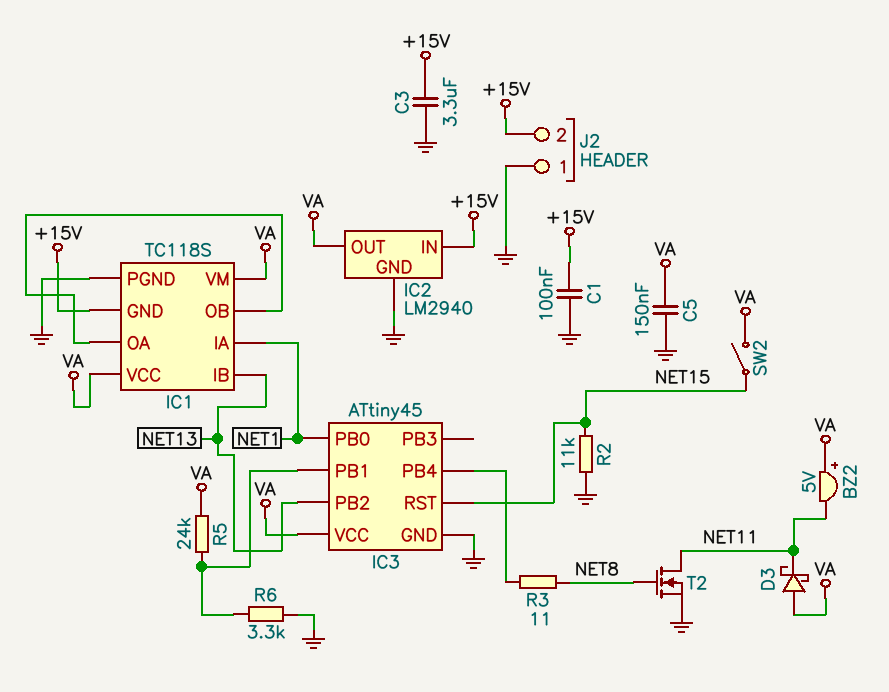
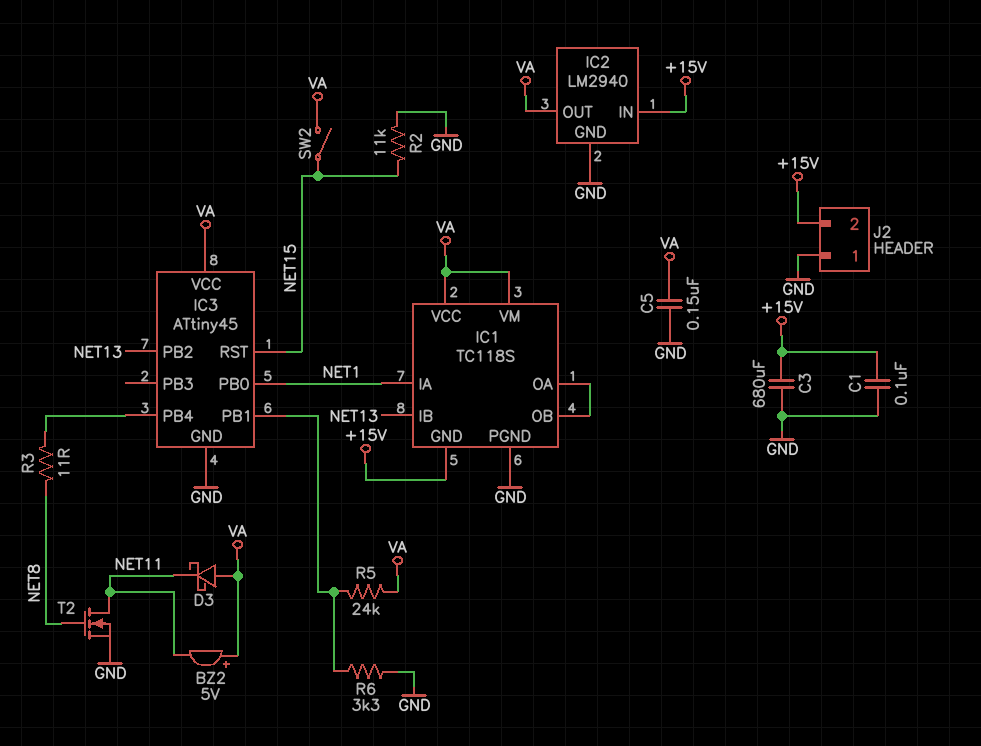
C3: 3.3uF (+15V, GND) -> 680uF (+15V, GND)

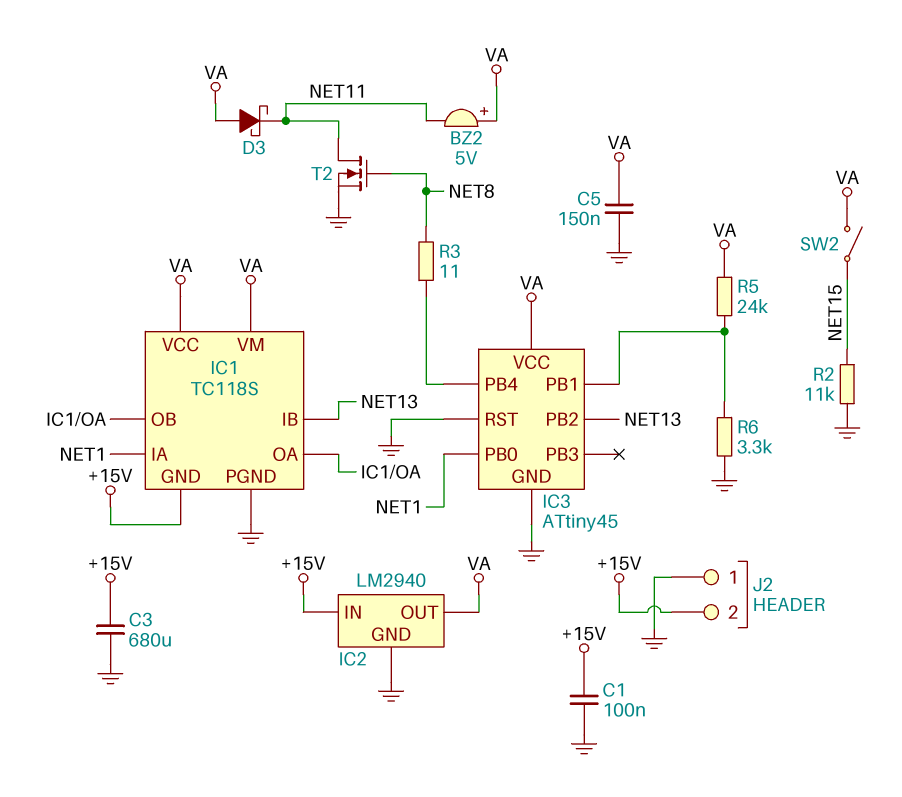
IC3 pin RST: NET15 -> GND

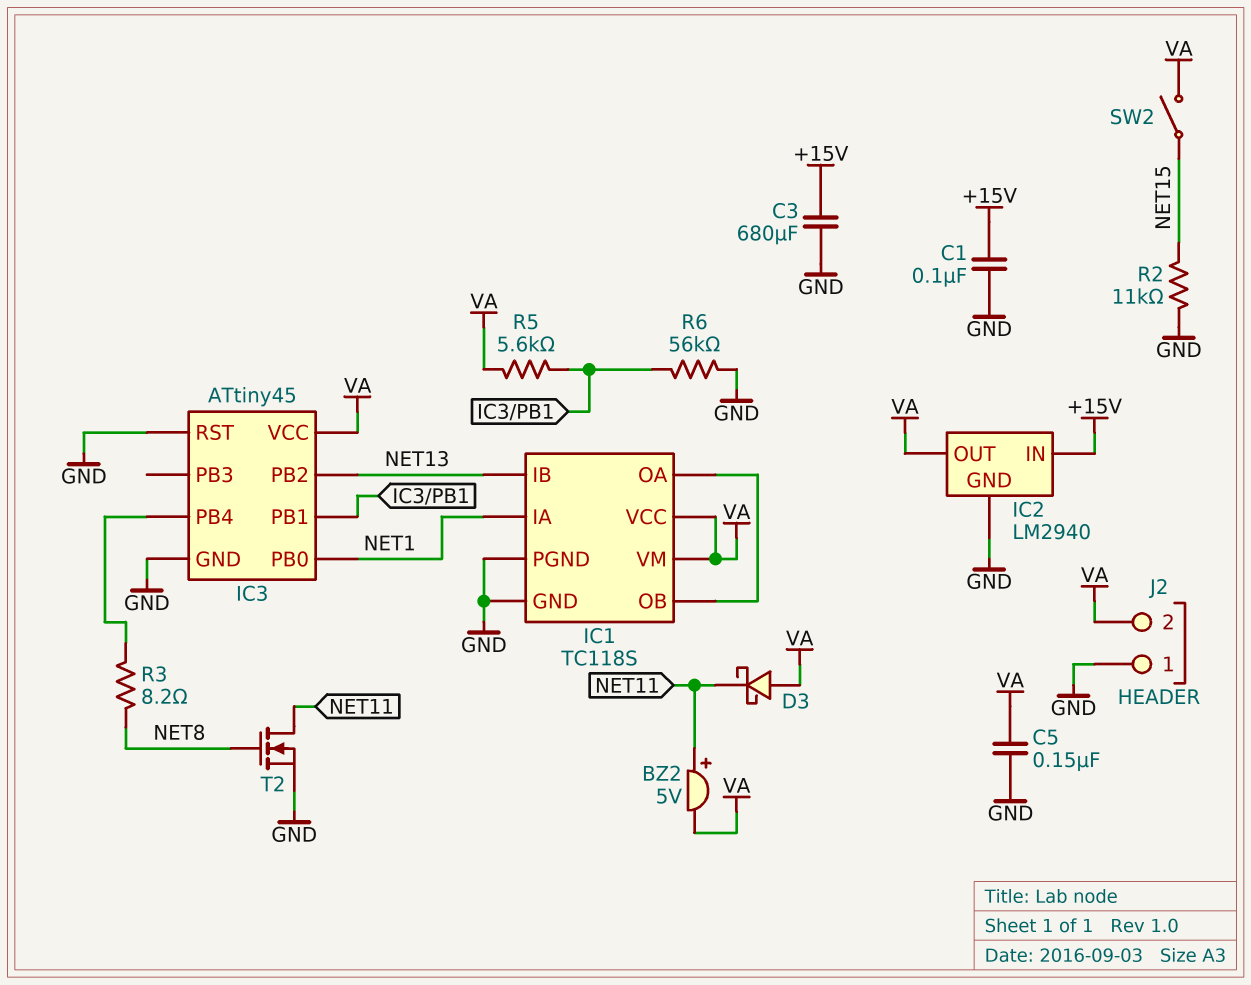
BZ2: buzzer 5V (plus VA, minus NET11) -> buzzer 5V (plus NET11, minus VA)
IC1 pin GND: +15V -> GND
J2 pin 2: +15V -> VA
R3: 11 (IC3/PB4, NET8) -> 8.2 (IC3/PB4, NET8)
R5: 24k (IC3/PB1, VA) -> 5.6k (IC3/PB1, VA)
R6: 3.3k (GND, IC3/PB1) -> 56k (GND, IC3/PB1)

